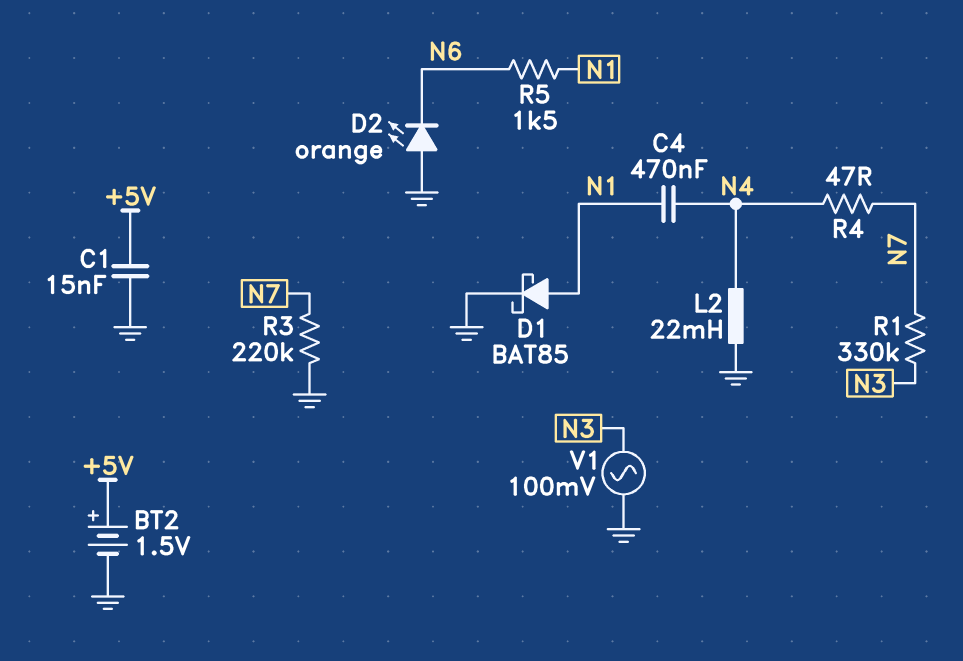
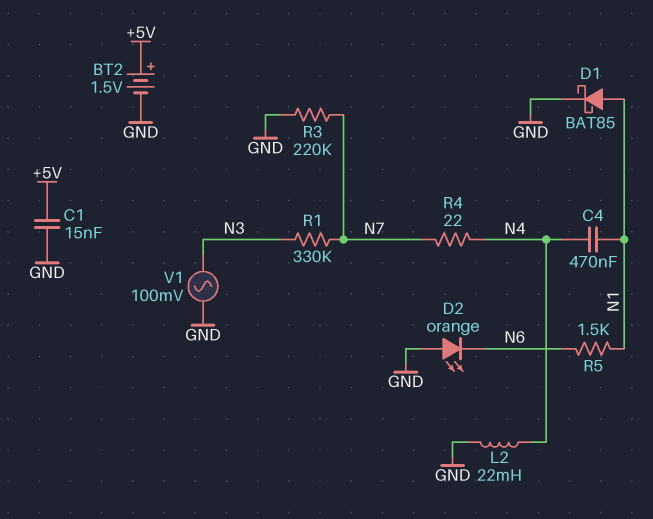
R4: 47 (N4, N7) -> 22 (N4, N7)

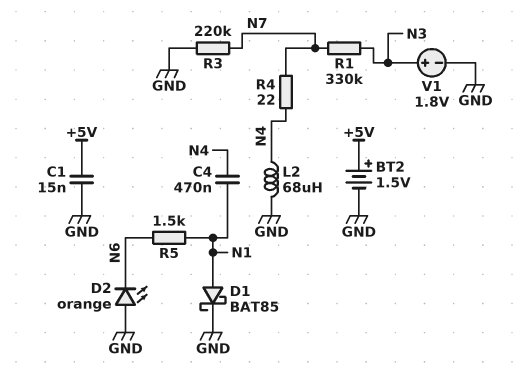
L2: 22mH (GND, N4) -> 68uH (GND, N4)
V1: AC 100mV (GND, N3) -> 1.8V (plus N3, minus GND)

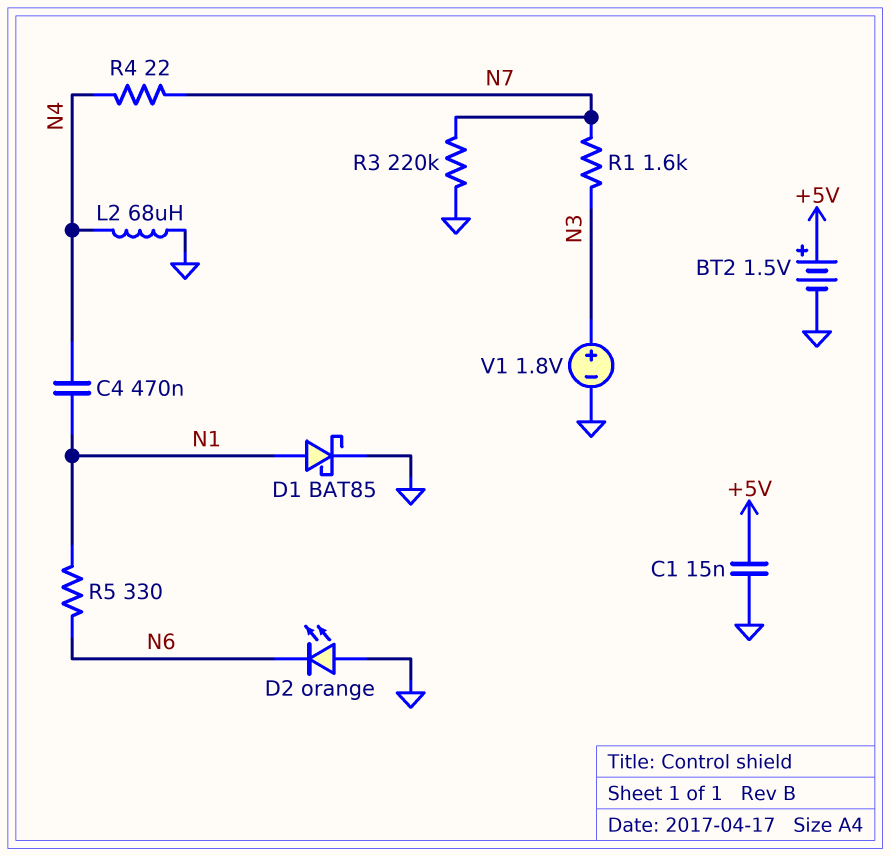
R1: 330k (N3, N7) -> 1.6k (N3, N7)
R5: 1.5k (N1, N6) -> 330 (N1, N6)

